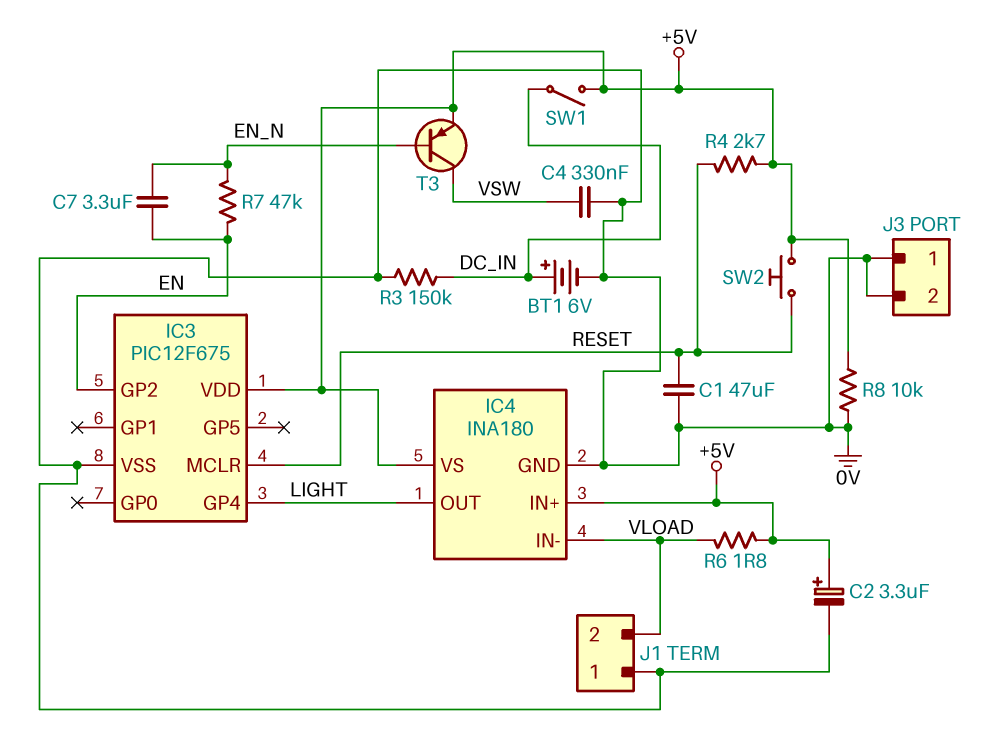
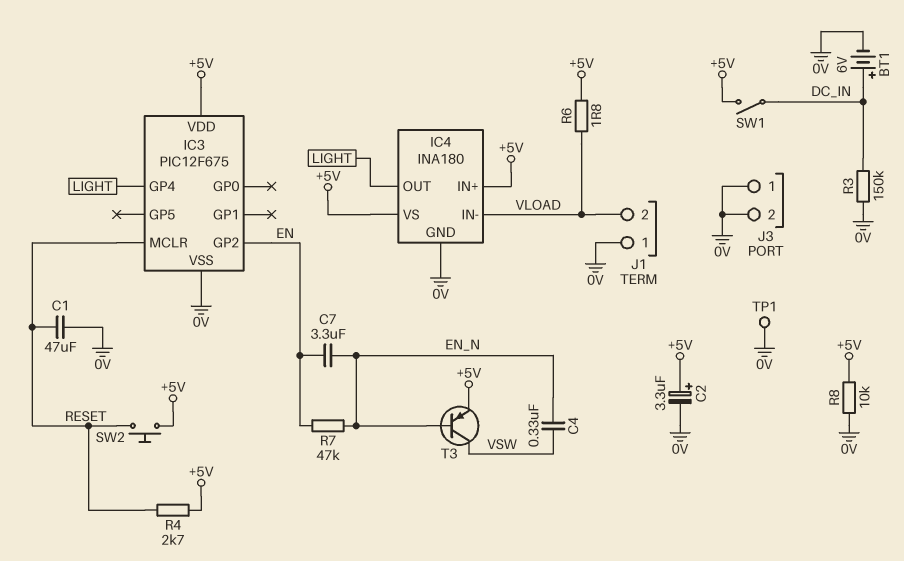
C4: 330nF (0V, VSW) -> 330nF (EN_N, VSW)
TP1: none -> test point (0V)

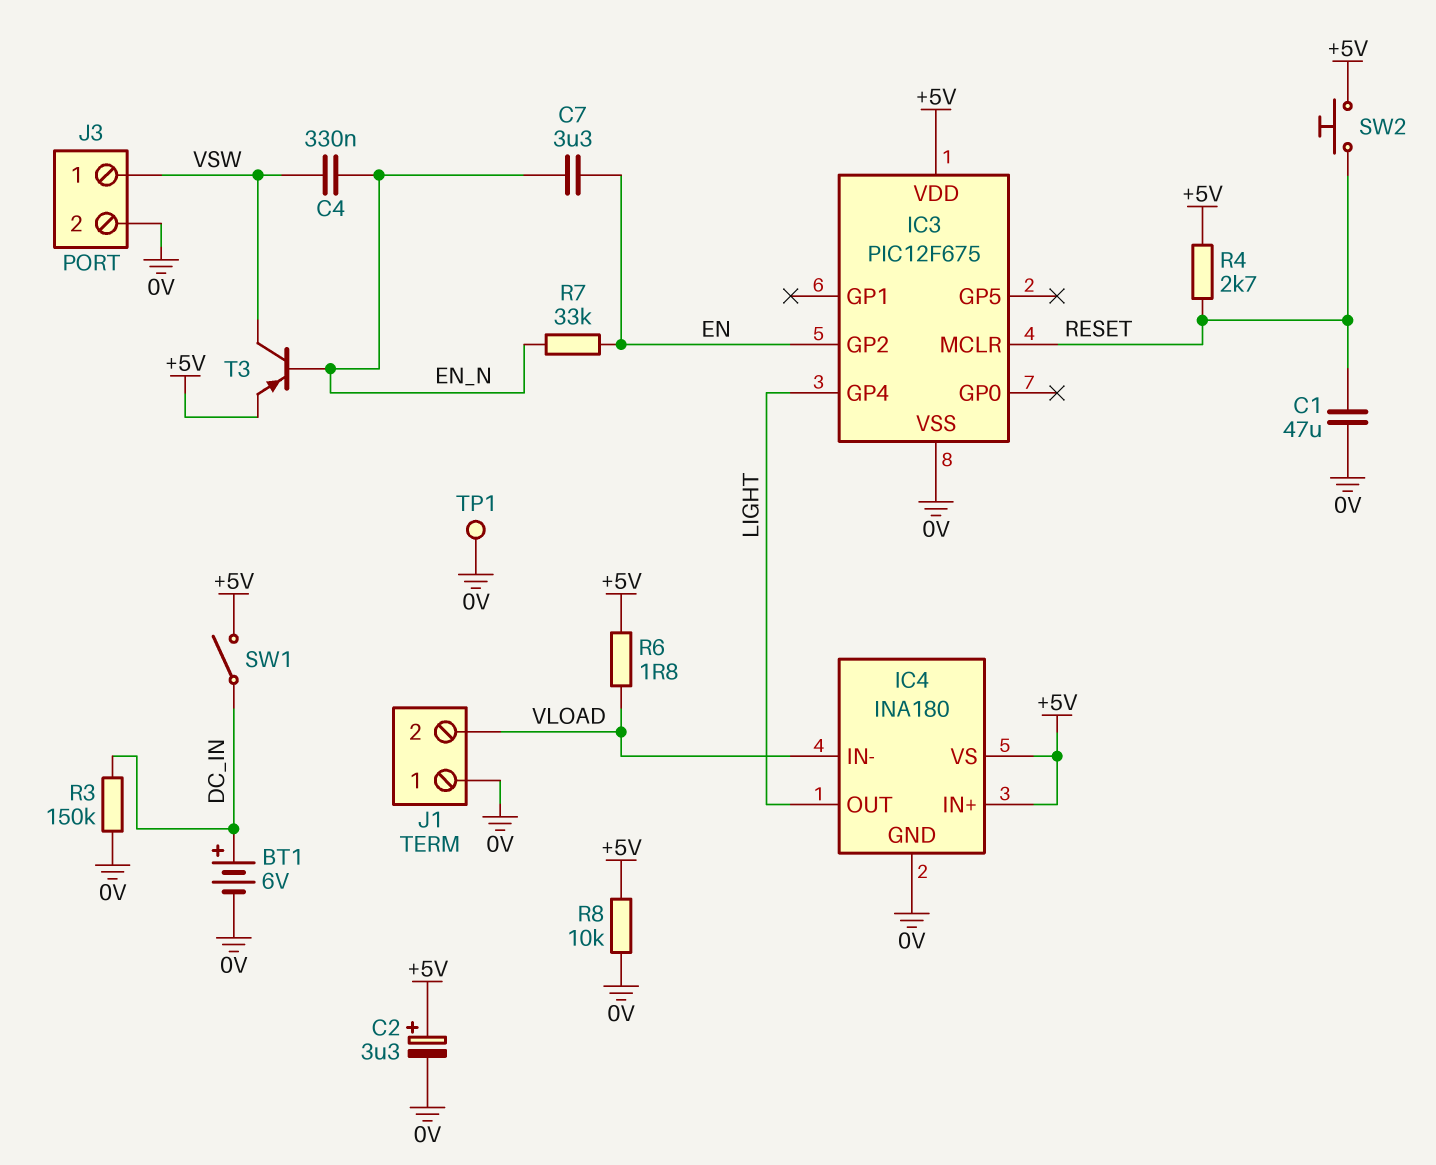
J3 pin 1: 0V -> VSW
R7: 47k (EN, EN_N) -> 33k (EN, EN_N)

